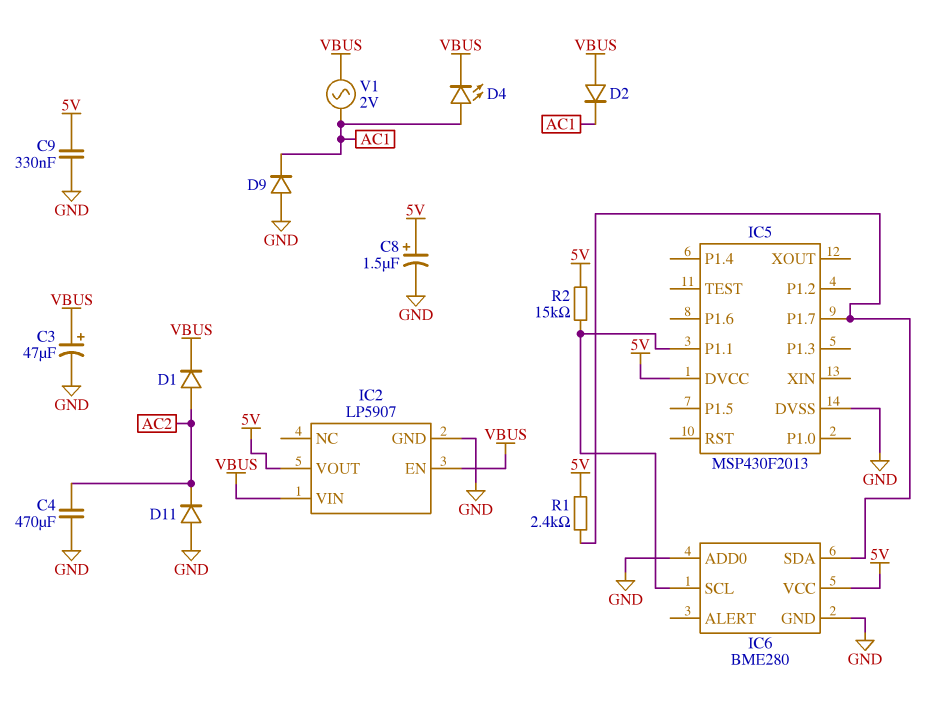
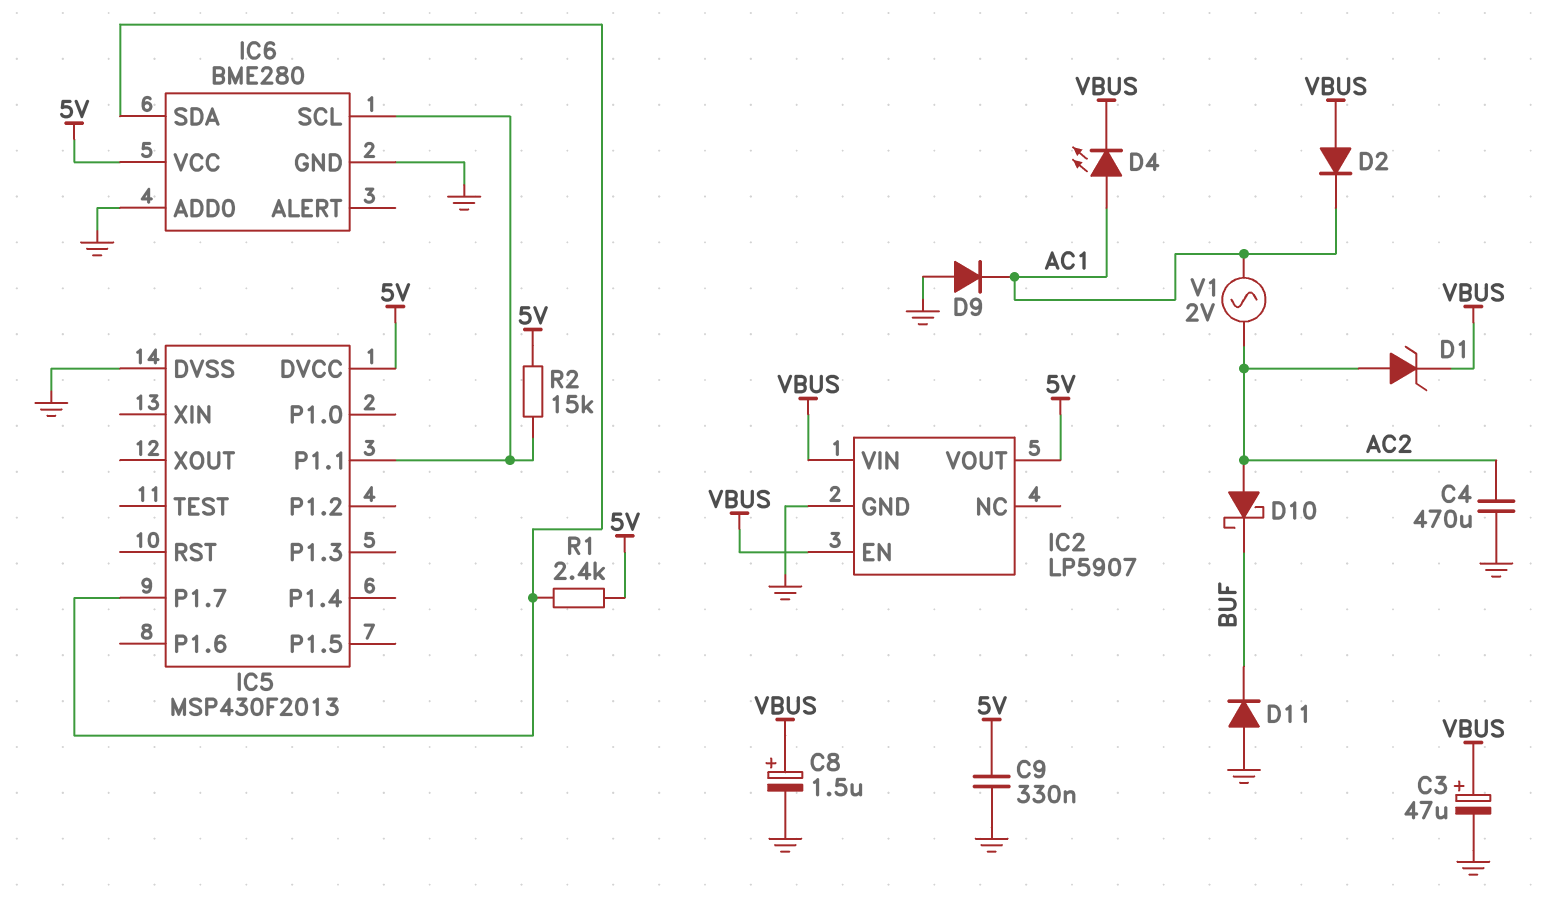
C8: 1.5uF (plus 5V, minus GND) -> 1.5uF (plus VBUS, minus GND)
D1: diode (A AC2, K VBUS) -> zener (A AC2, K VBUS)
D10: none -> schottky (A AC2, K BUF)
D11: diode (A GND, K AC2) -> diode (A GND, K BUF)
V1: AC 2V (AC1, VBUS) -> AC 2V (AC1, AC2)

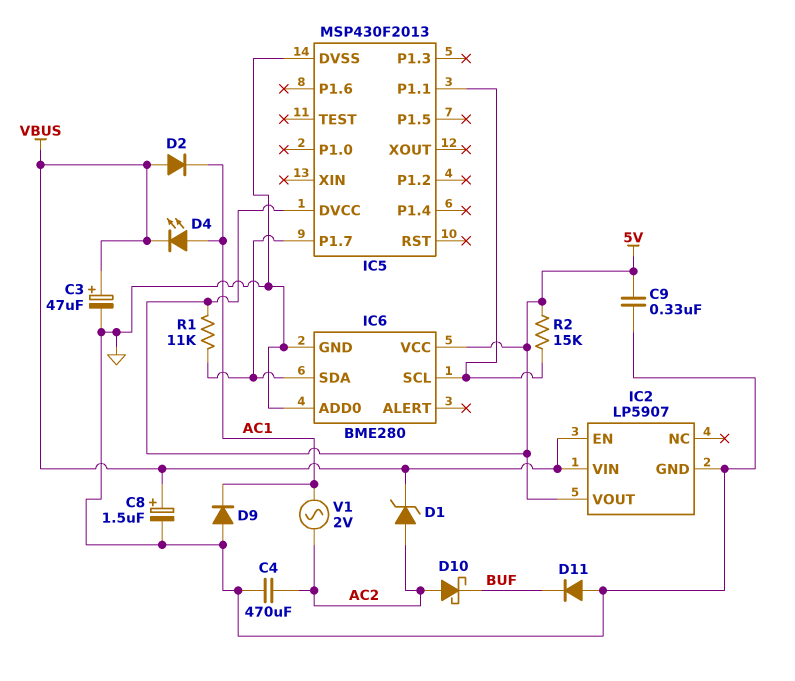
R1: 2.4k (5V, IC5/P1.7) -> 11k (5V, IC5/P1.7)

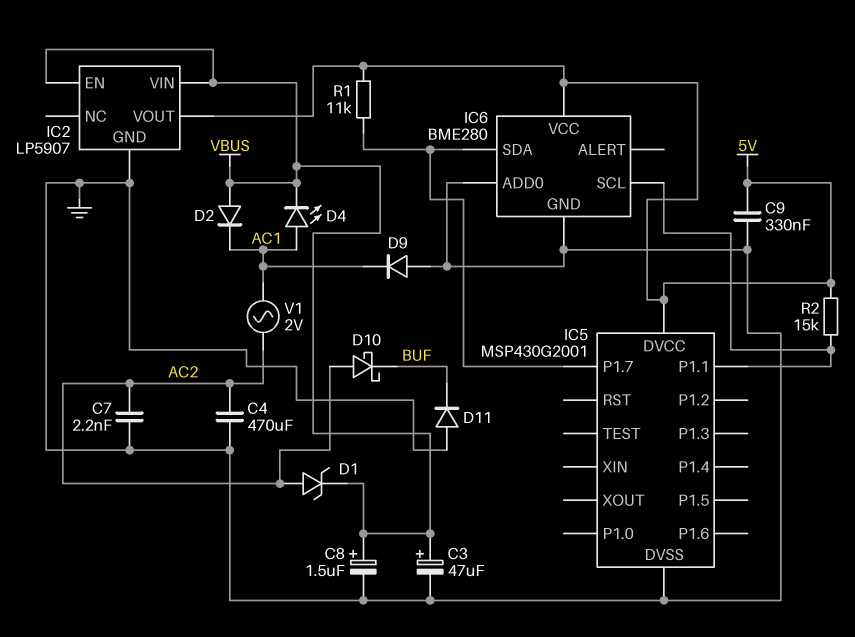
C7: none -> 2.2nF (AC2, GND)
IC5: MSP430F2013 -> MSP430G2001

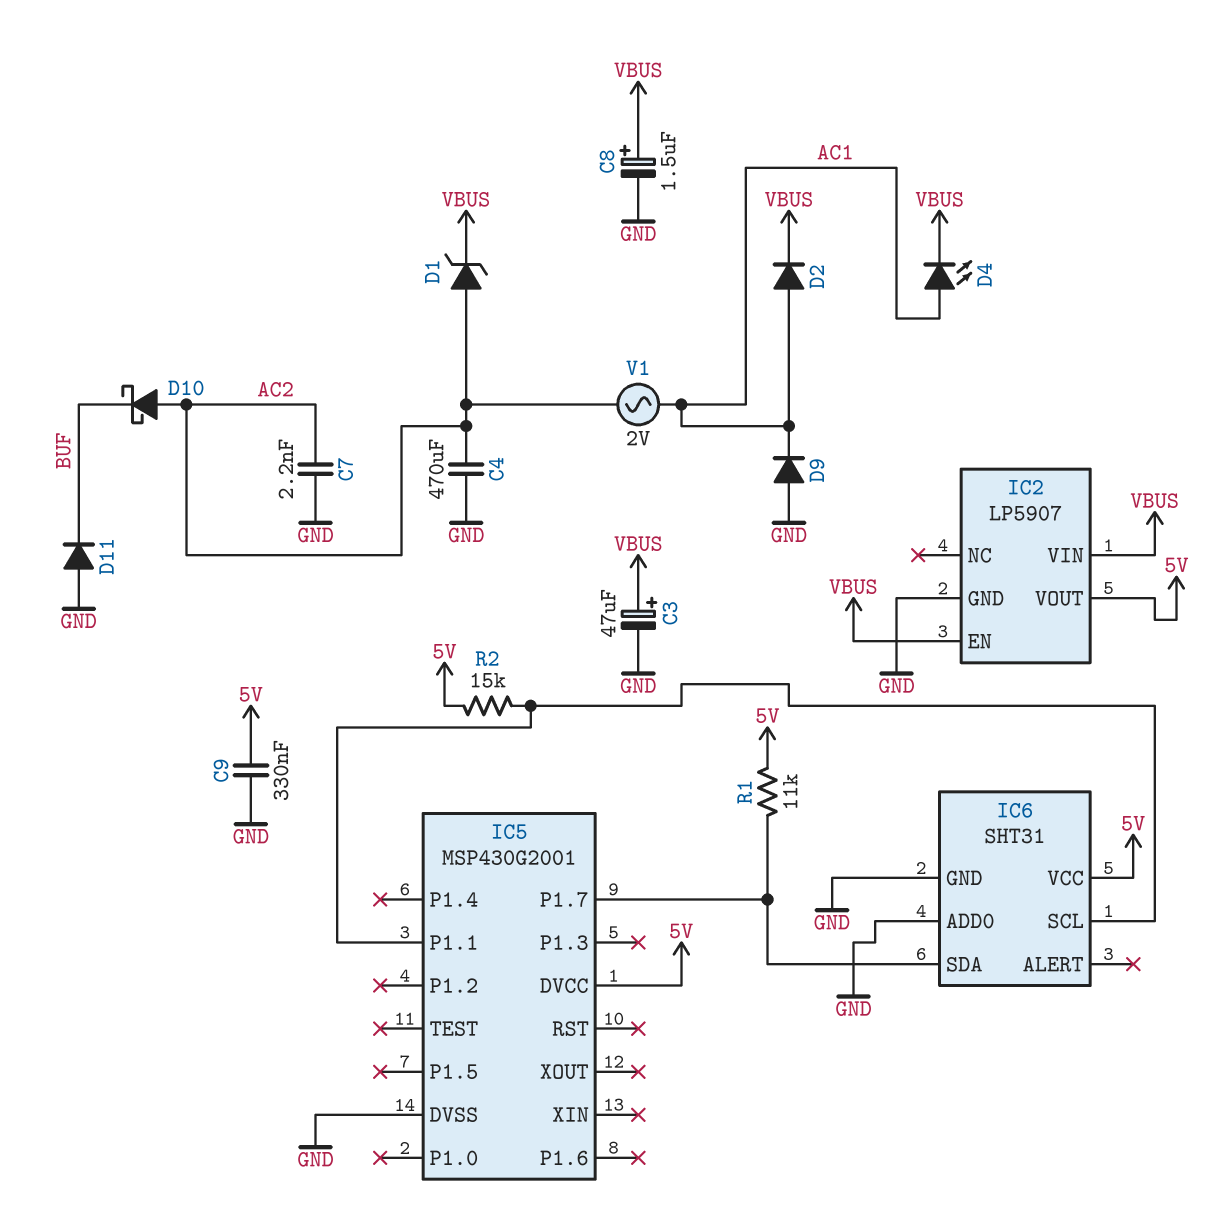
D2: diode (A VBUS, K AC1) -> diode (A AC1, K VBUS)
IC6: BME280 -> SHT31

